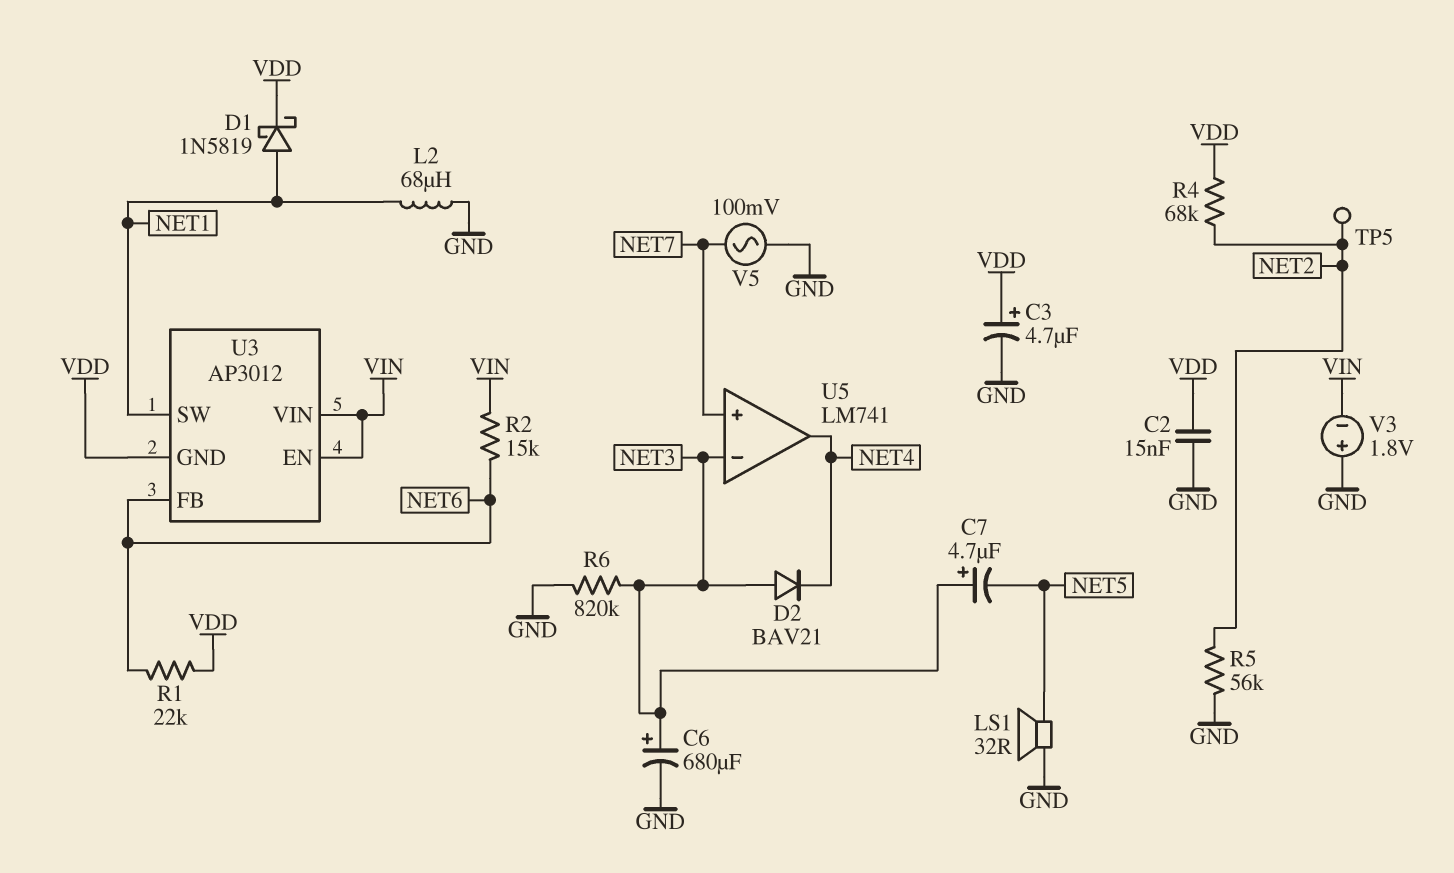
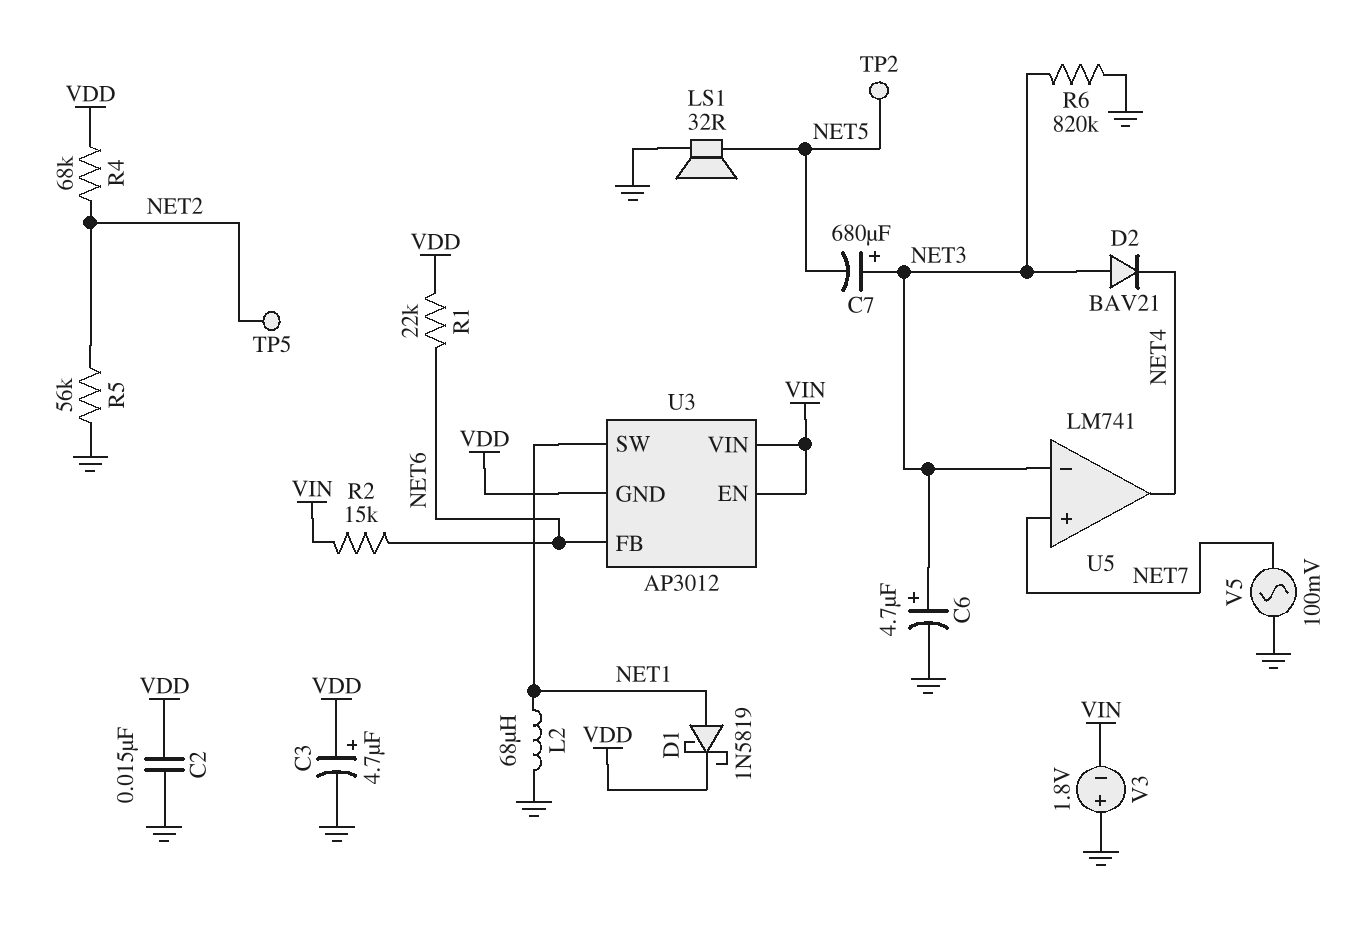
C6: 680uF (plus NET3, minus GND) -> 4.7uF (plus NET3, minus GND)
C7: 4.7uF (plus NET3, minus NET5) -> 680uF (plus NET3, minus NET5)
TP2: none -> test point (NET5)

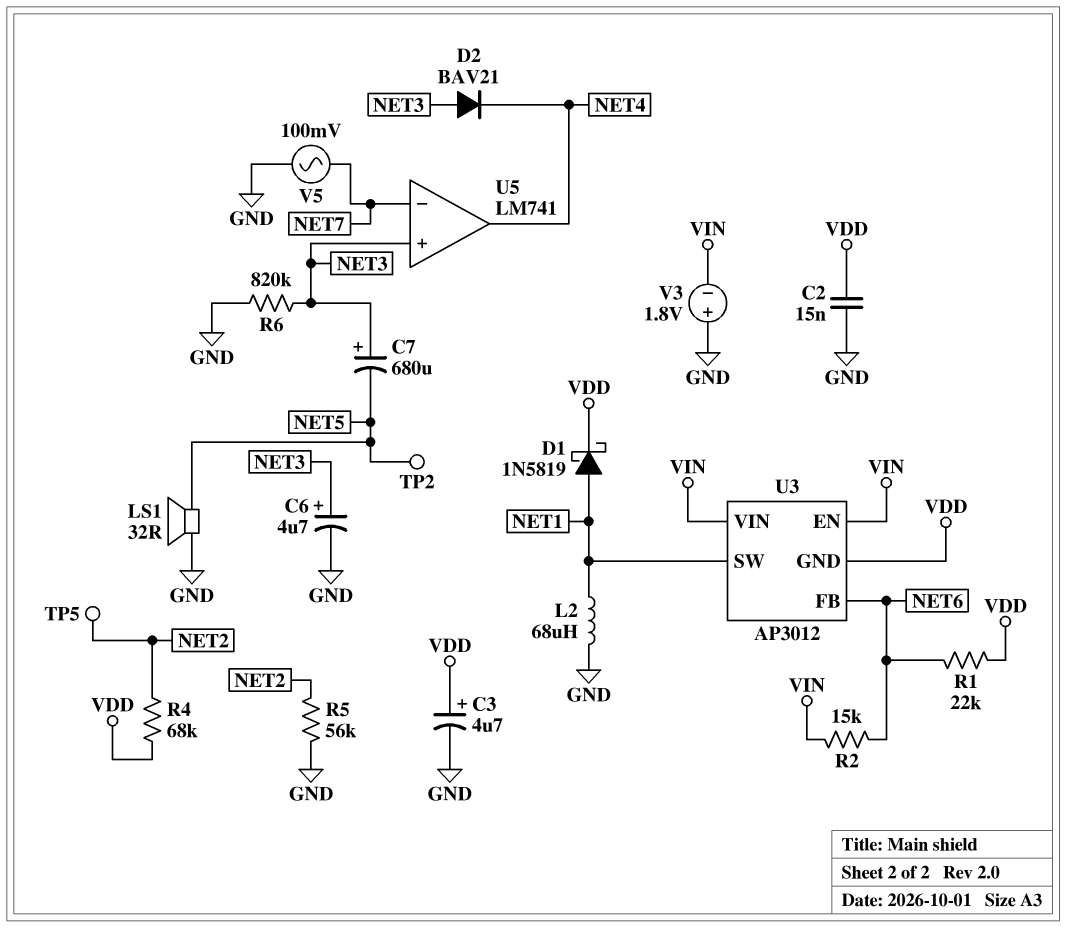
U5 pin in+: NET7 -> NET3
U5 pin in-: NET3 -> NET7

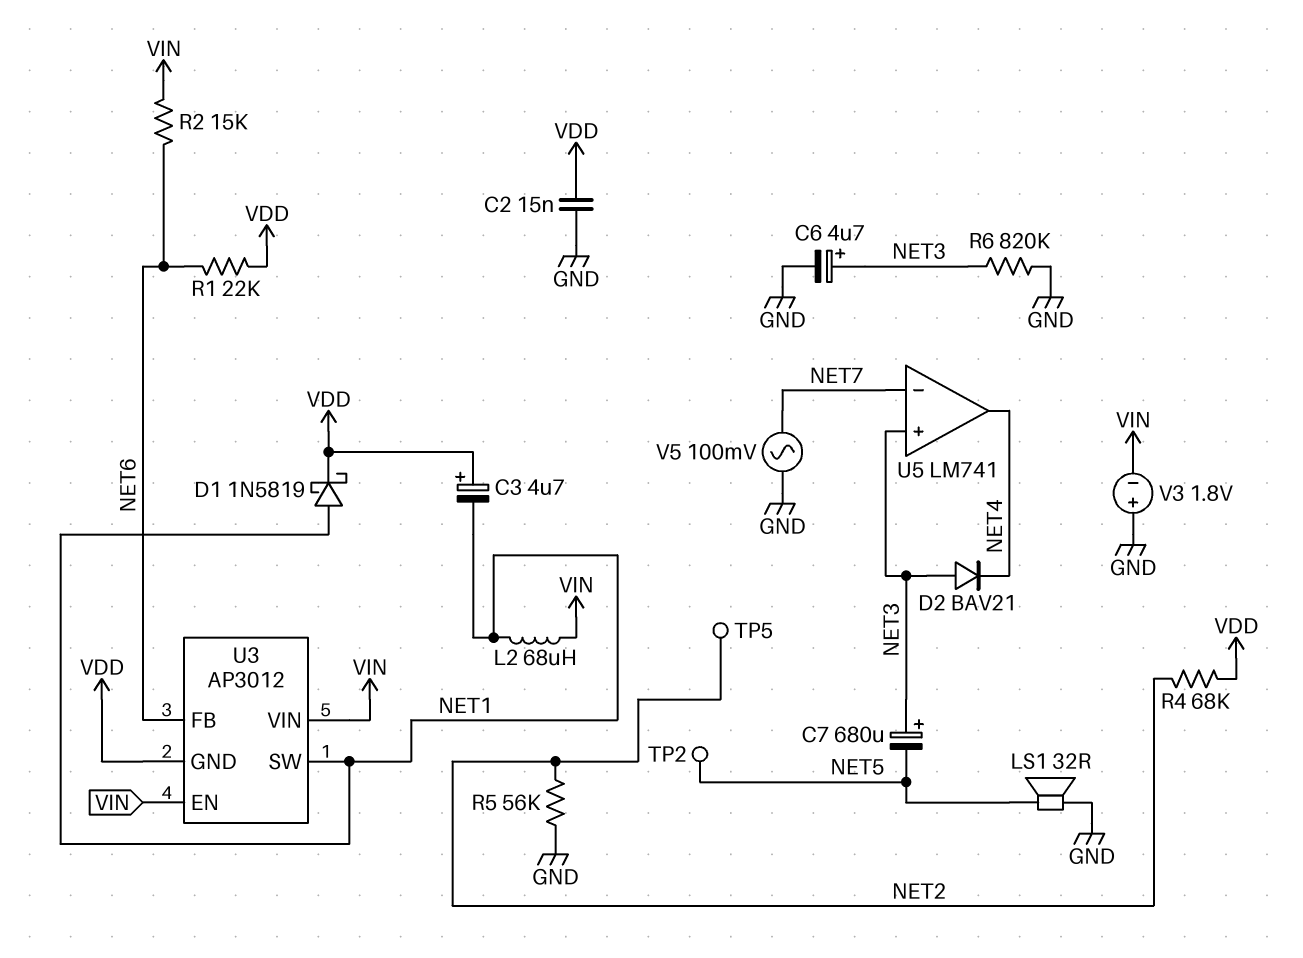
C3: 4.7uF (plus VDD, minus GND) -> 4.7uF (plus VDD, minus NET1)
L2: 68uH (GND, NET1) -> 68uH (NET1, VIN)

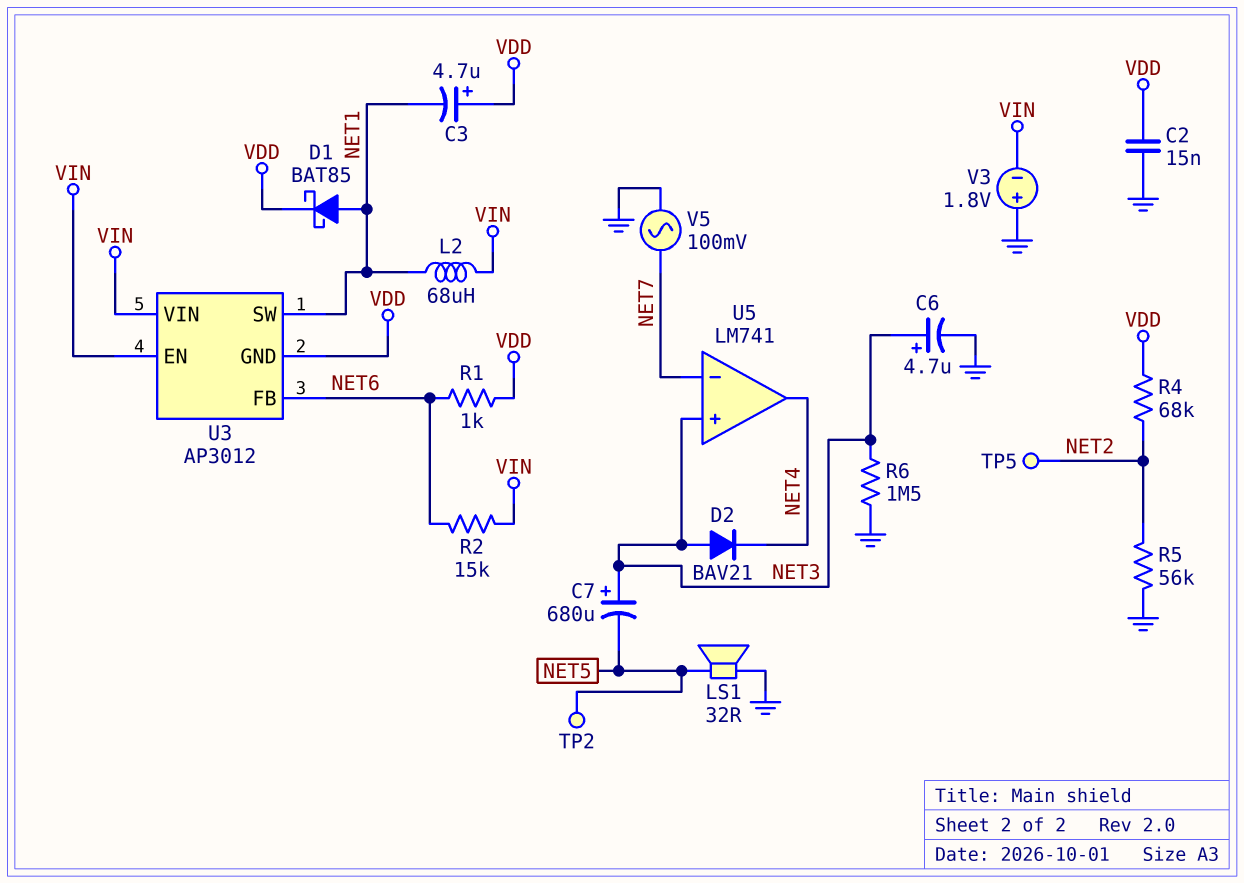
D1: schottky 1N5819 (A NET1, K VDD) -> schottky BAT85 (A NET1, K VDD)
R1: 22k (NET6, VDD) -> 1k (NET6, VDD)
R6: 820k (GND, NET3) -> 1.5M (GND, NET3)

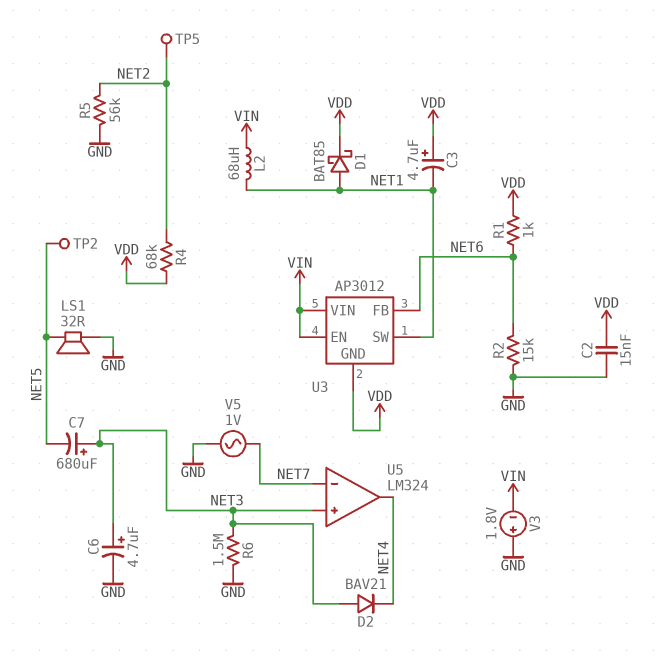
R2: 15k (NET6, VIN) -> 15k (GND, NET6)
U5: LM741 -> LM324
V5: AC 100mV (GND, NET7) -> AC 1V (GND, NET7)

